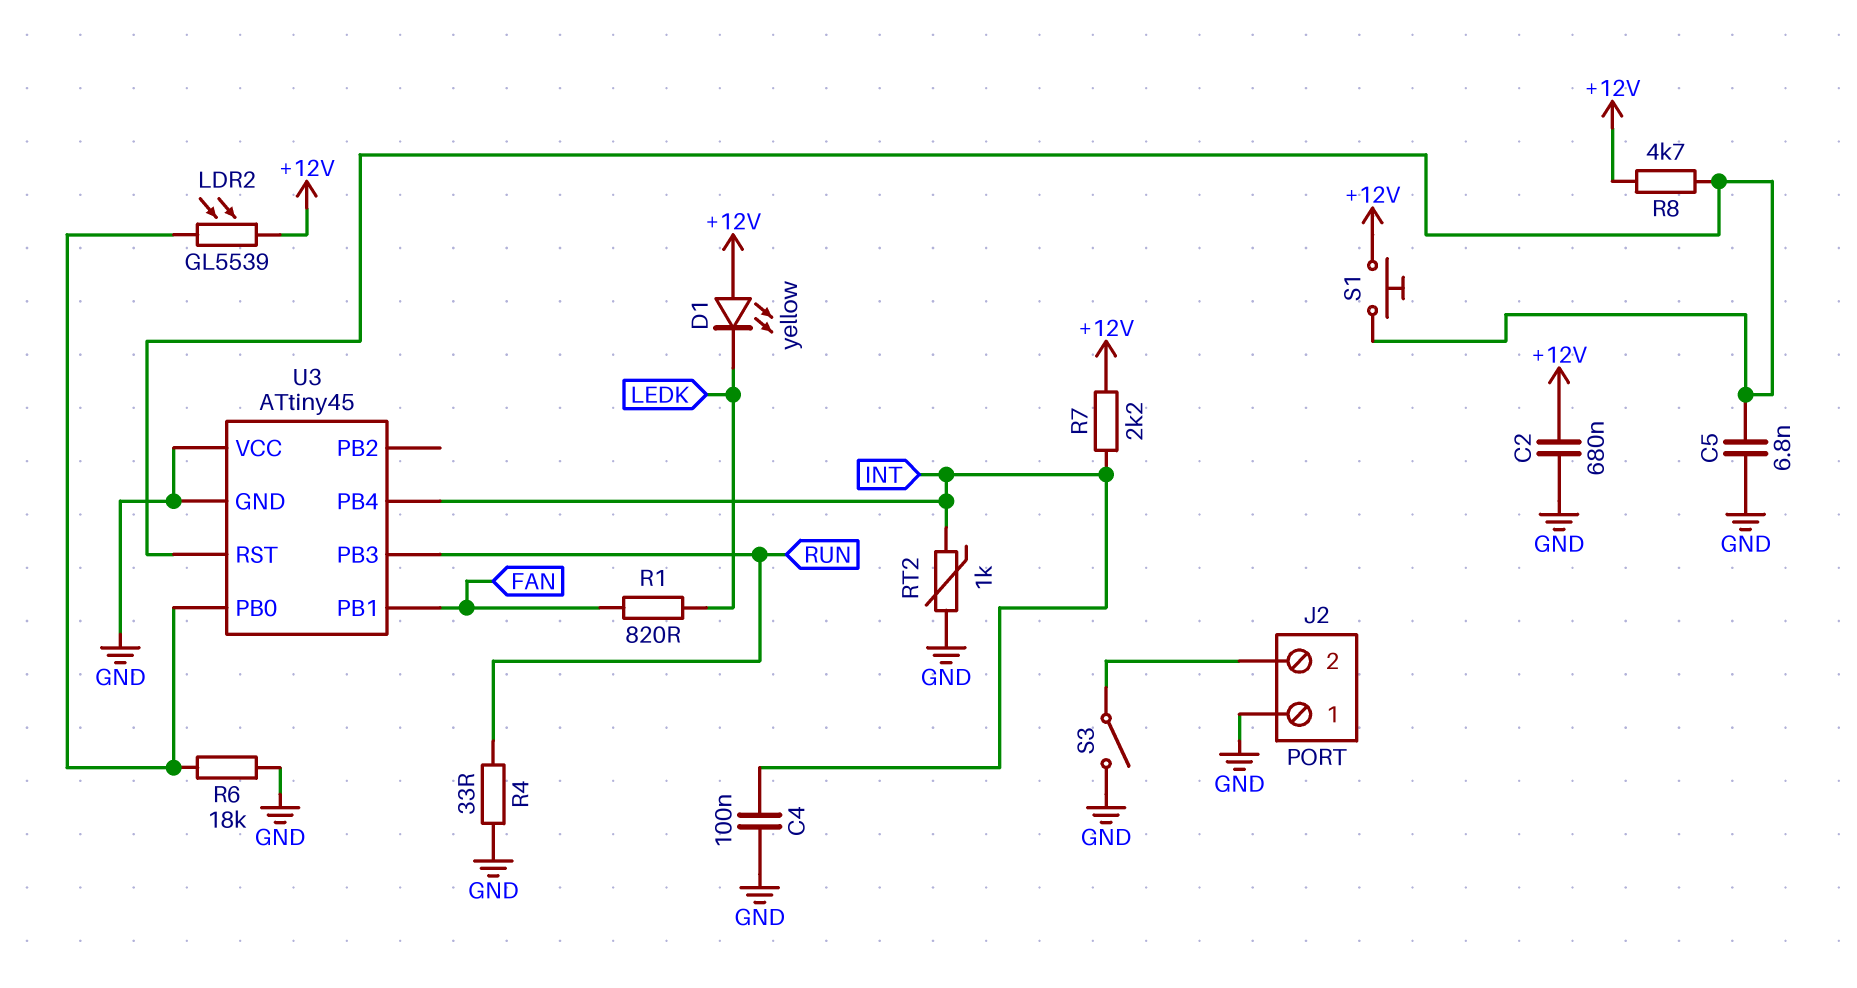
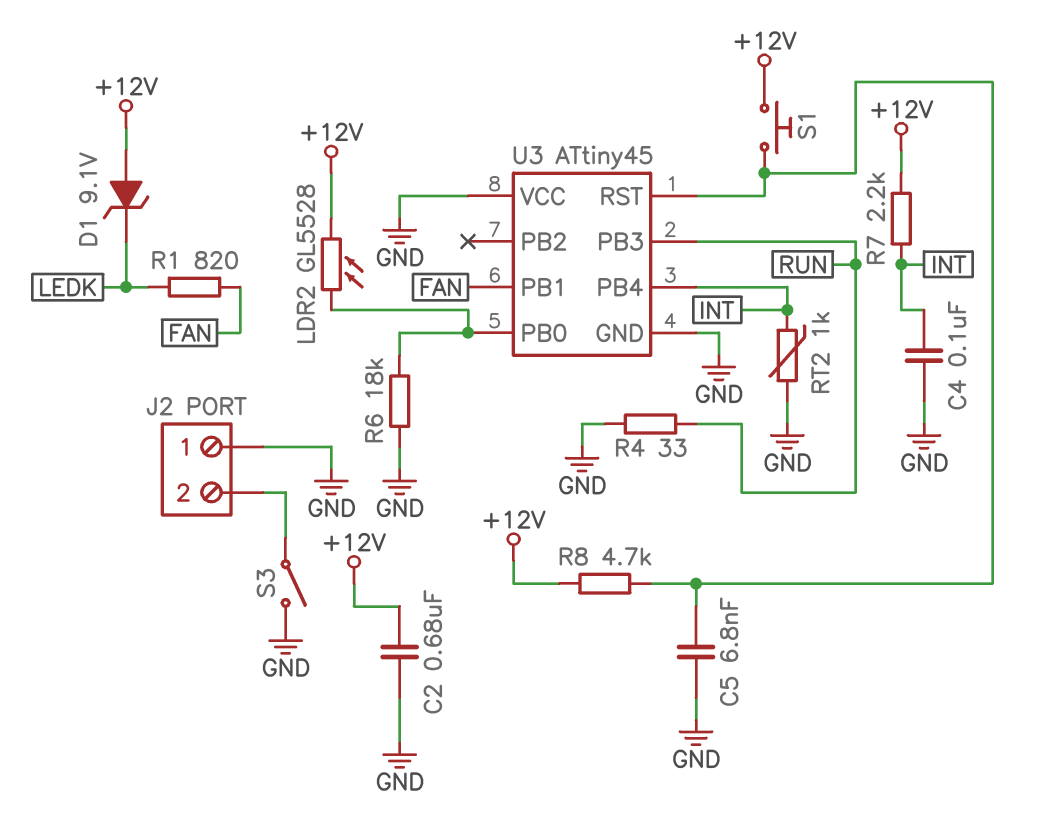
D1: LED yellow (A +12V, K LEDK) -> zener 9.1V (A +12V, K LEDK)
LDR2: GL5539 (+12V, U3/PB0) -> GL5528 (+12V, U3/PB0)

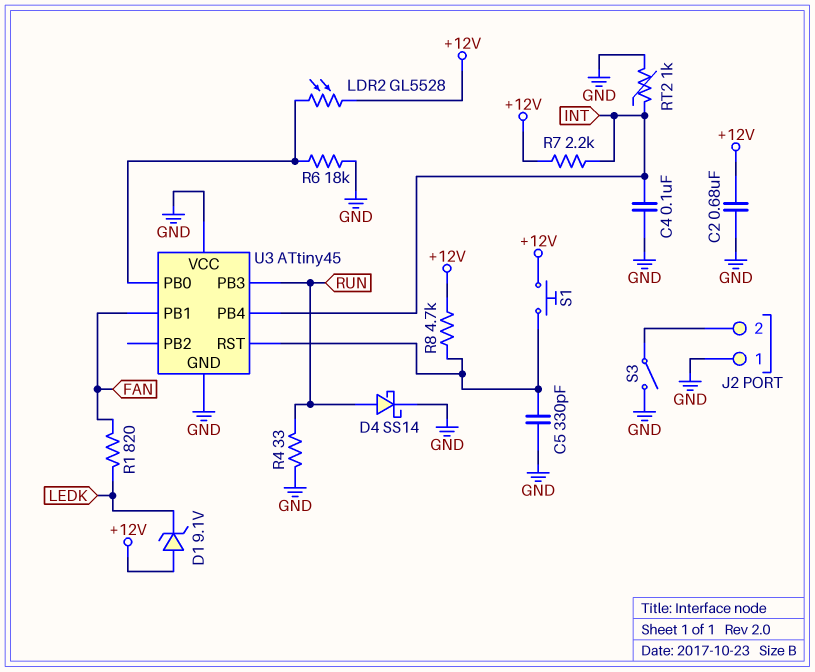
C5: 6.8nF (GND, U3/RST) -> 330pF (GND, U3/RST)
D4: none -> schottky SS14 (A RUN, K GND)

